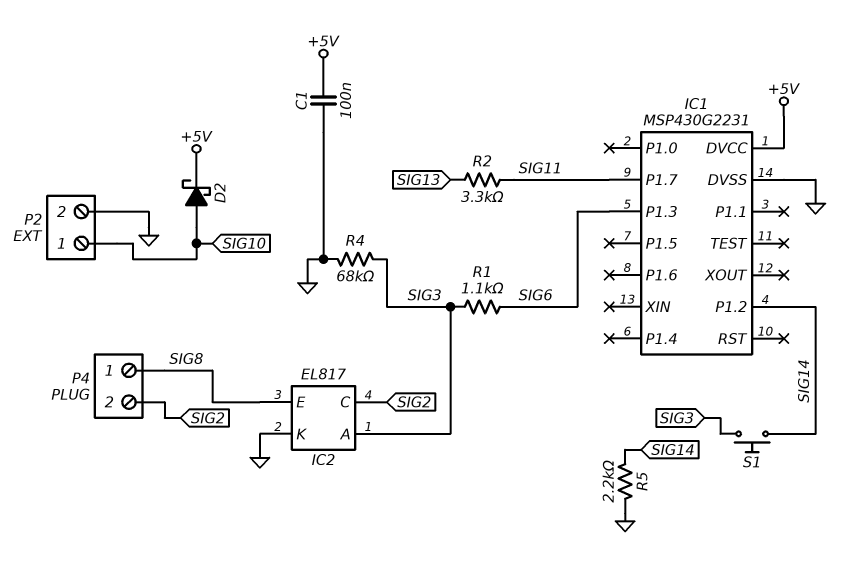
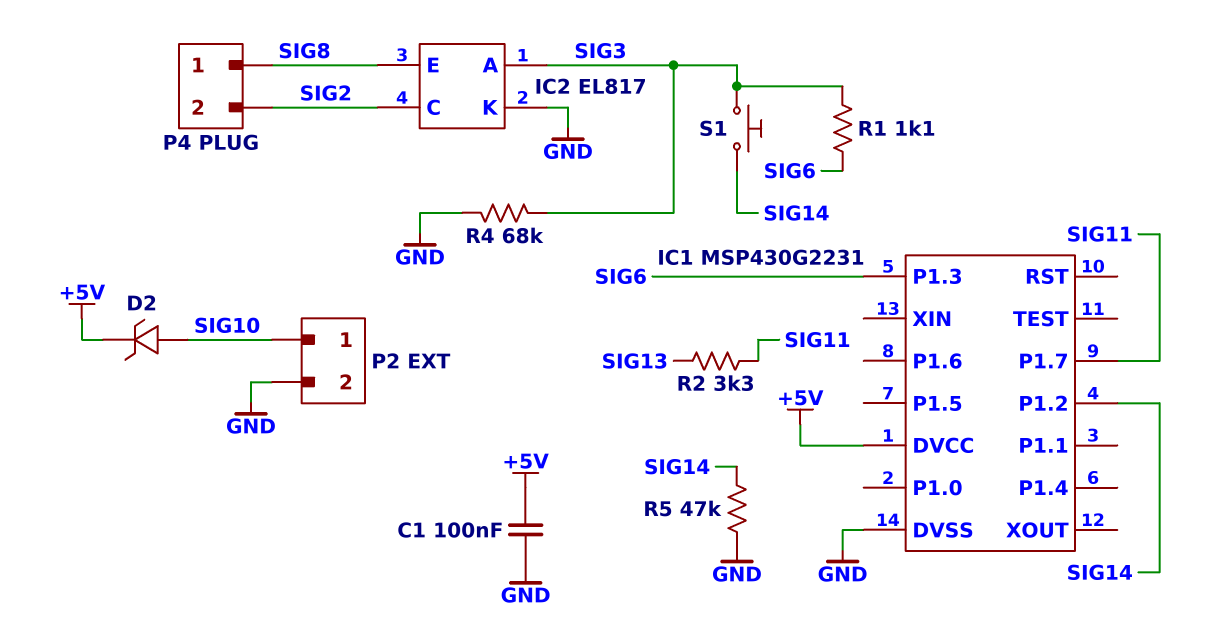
D2: schottky (A SIG10, K +5V) -> zener (A SIG10, K +5V)
R5: 2.2k (GND, SIG14) -> 47k (GND, SIG14)

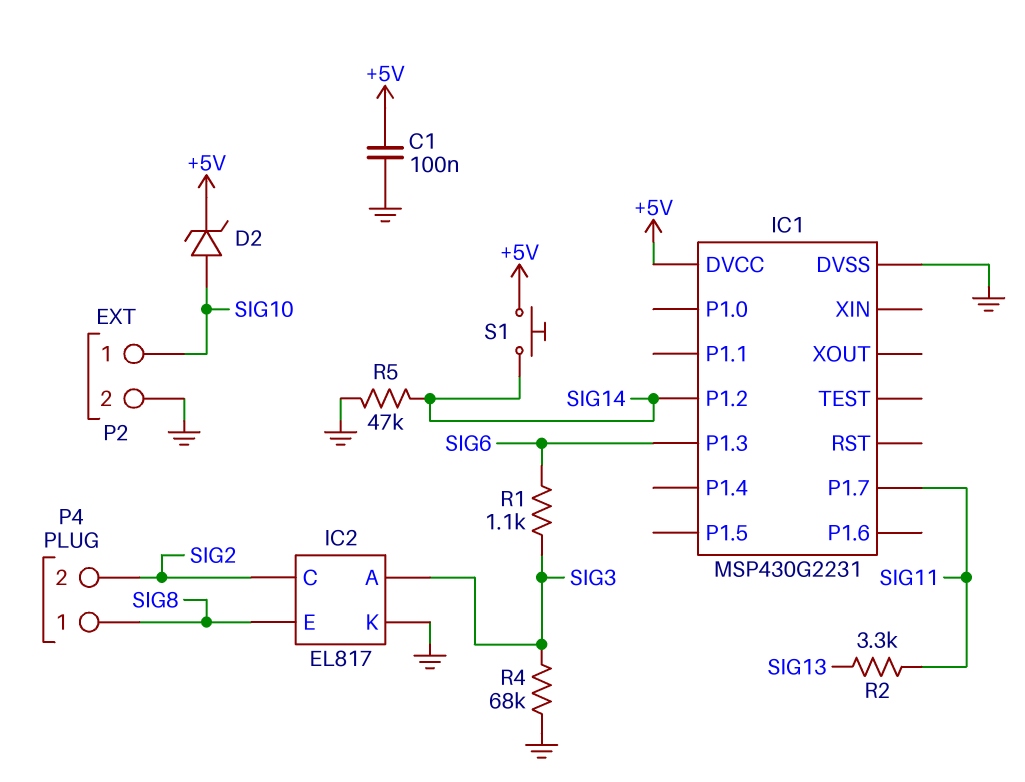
S1: button (SIG3, SIG14) -> button (+5V, SIG14)

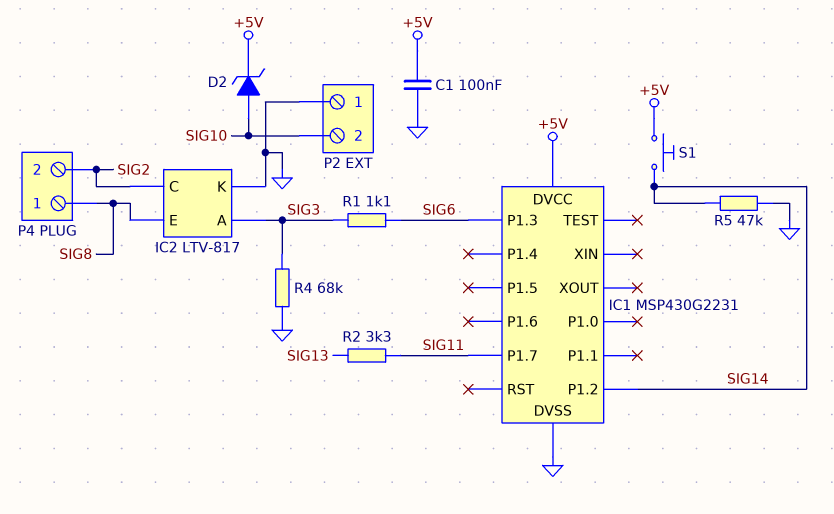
IC2: EL817 -> LTV-817
P2 pin 1: SIG10 -> GND
P2 pin 2: GND -> SIG10

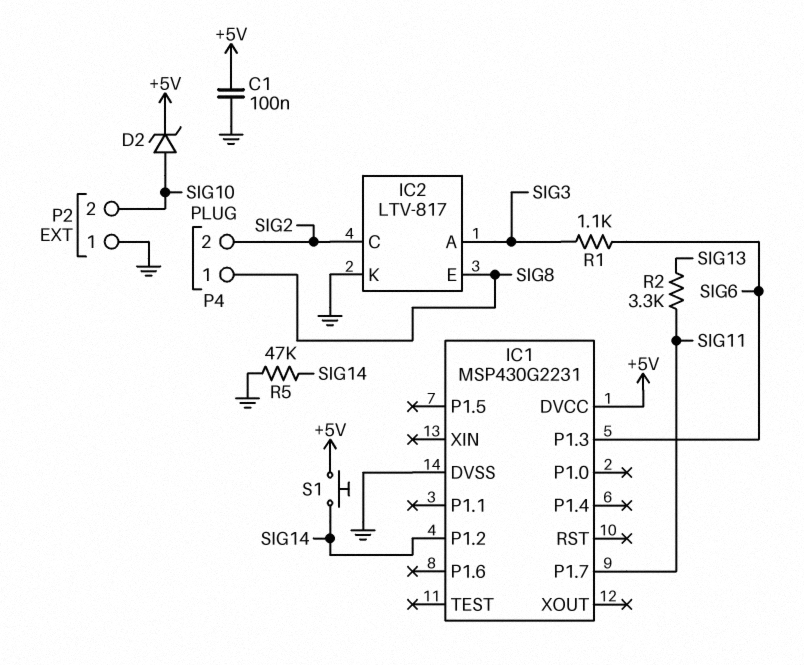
R4: 68k (GND, SIG3) -> none

